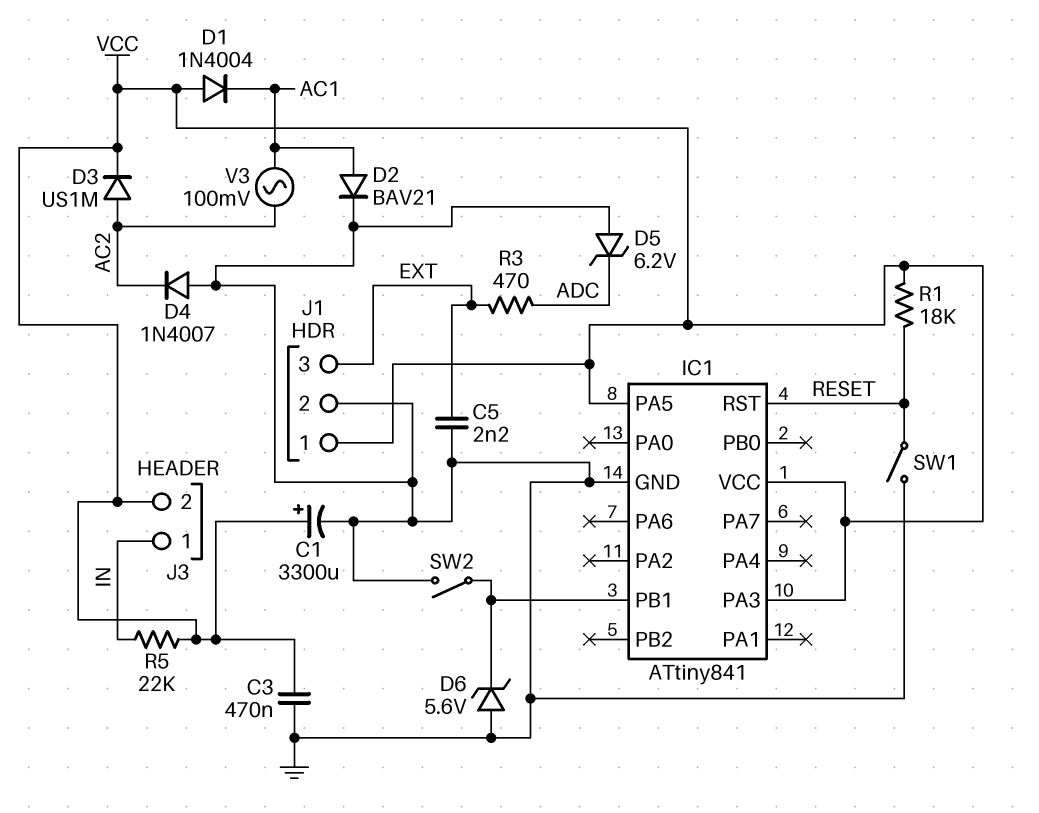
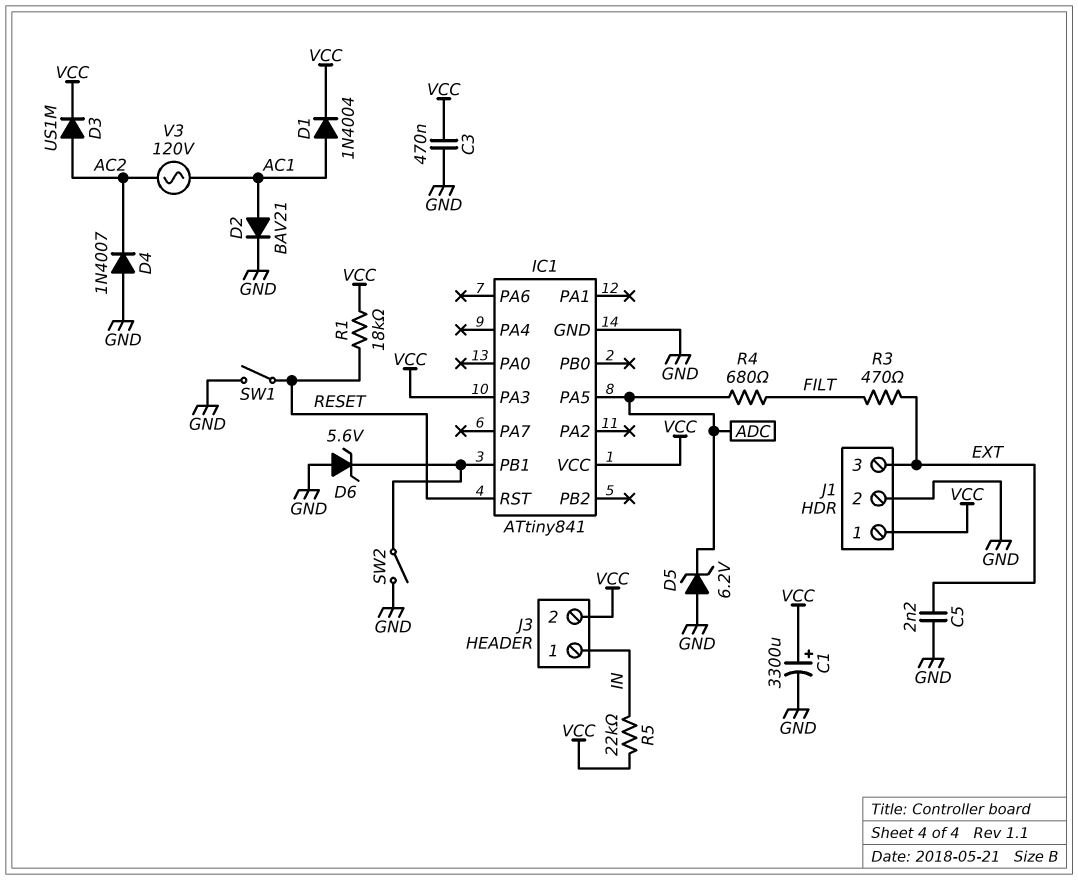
D1: diode 1N4004 (A VCC, K AC1) -> diode 1N4004 (A AC1, K VCC)
IC1 pin PA5: VCC -> ADC
R3: 470 (ADC, EXT) -> 470 (EXT, FILT)
R4: none -> 680 (ADC, FILT)
V3: AC 100mV (AC1, AC2) -> AC 120V (AC1, AC2)

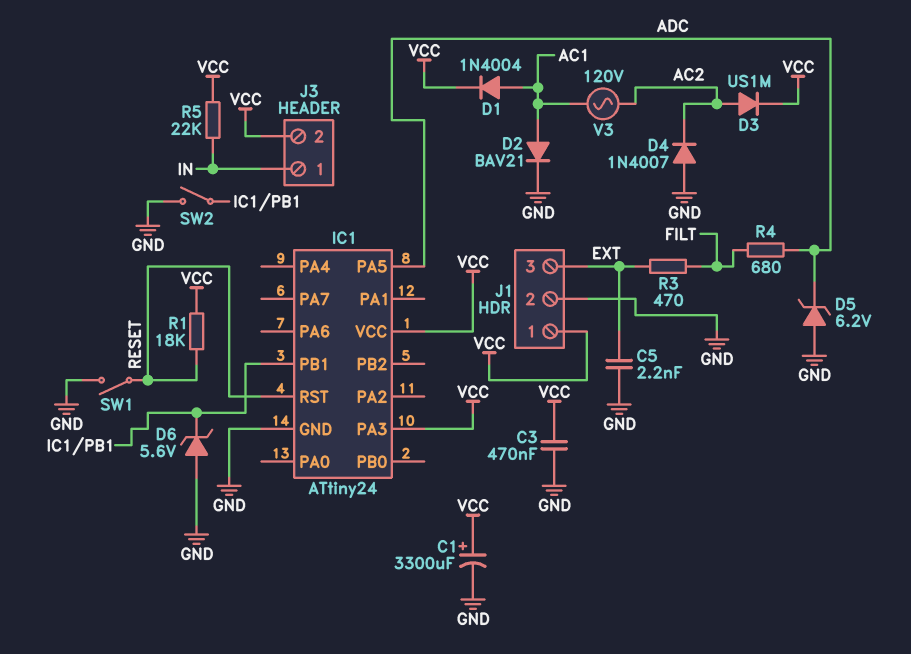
IC1: ATtiny841 -> ATtiny24

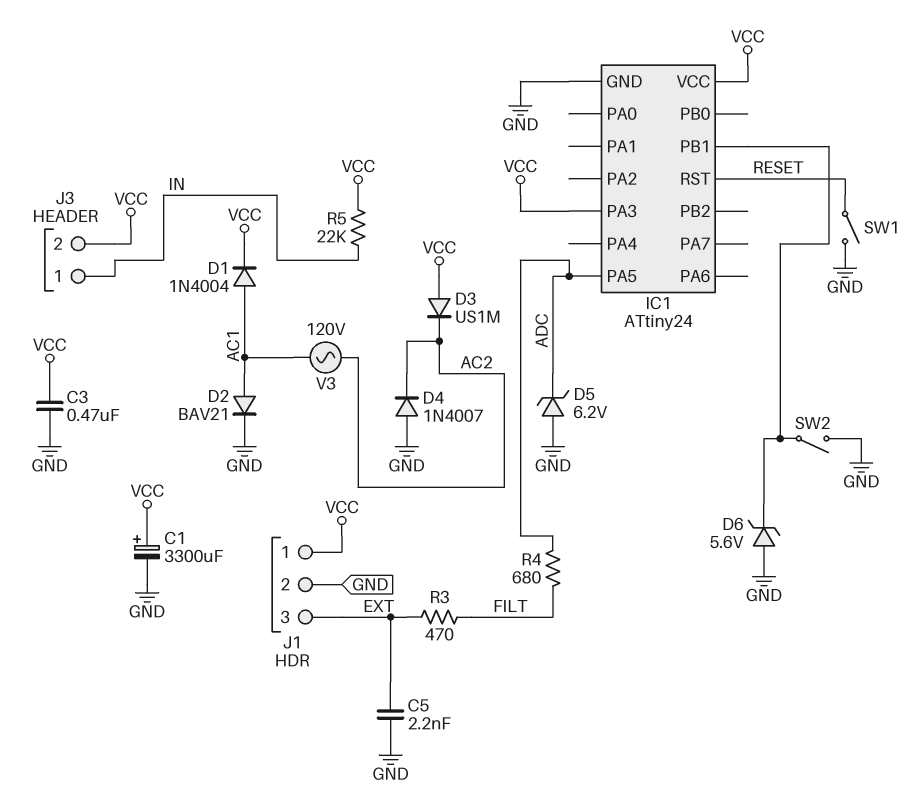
D3: diode US1M (A AC2, K VCC) -> diode US1M (A VCC, K AC2)
R1: 18k (RESET, VCC) -> none

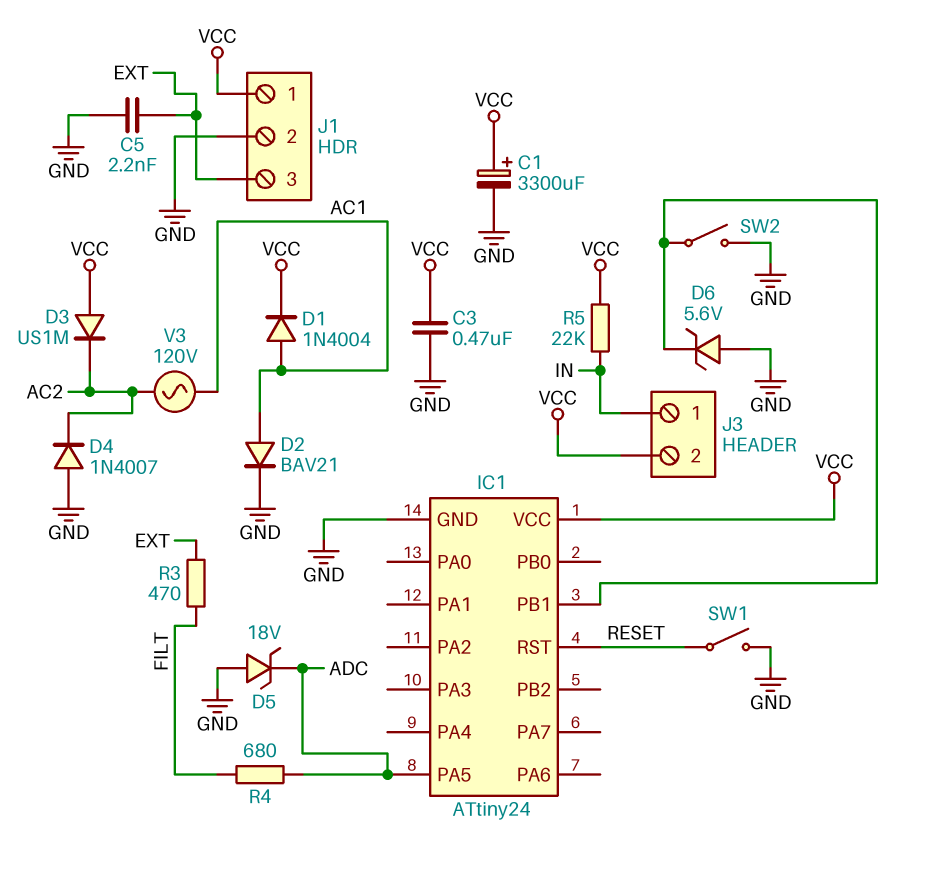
D5: zener 6.2V (A GND, K ADC) -> zener 18V (A GND, K ADC)
IC1 pin PA3: VCC -> none

